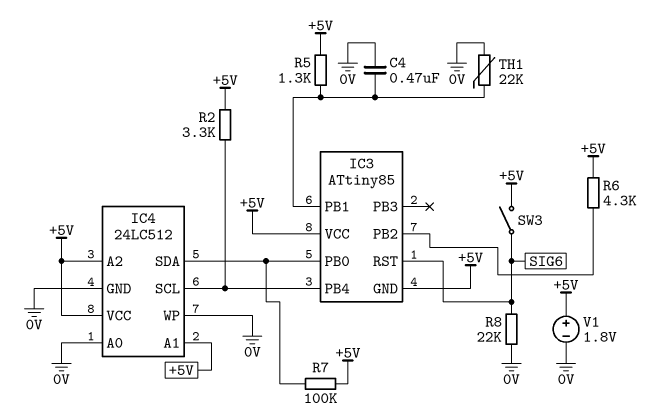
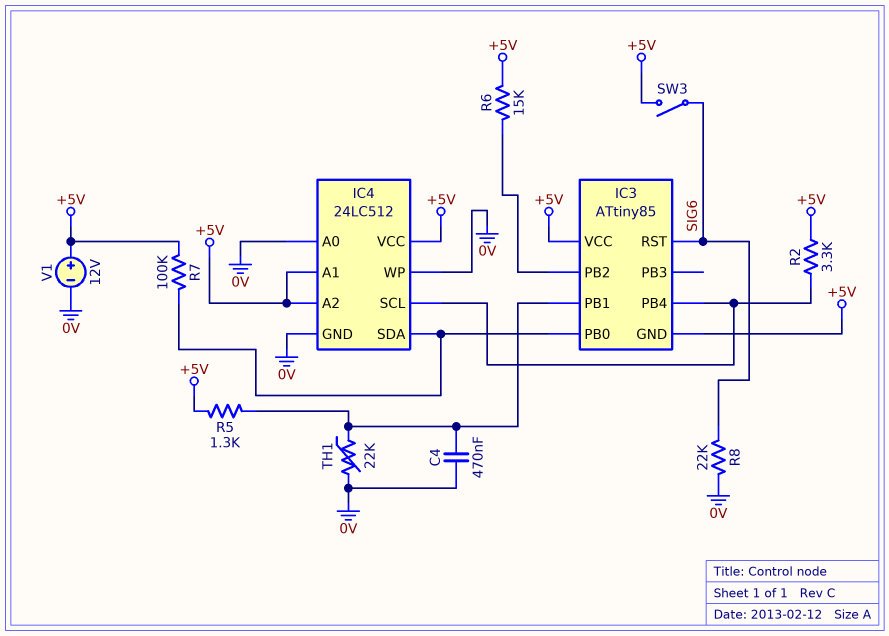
R6: 4.3k (+5V, IC3/PB2) -> 15k (+5V, IC3/PB2)
V1: 1.8V (plus +5V, minus 0V) -> 12V (plus +5V, minus 0V)

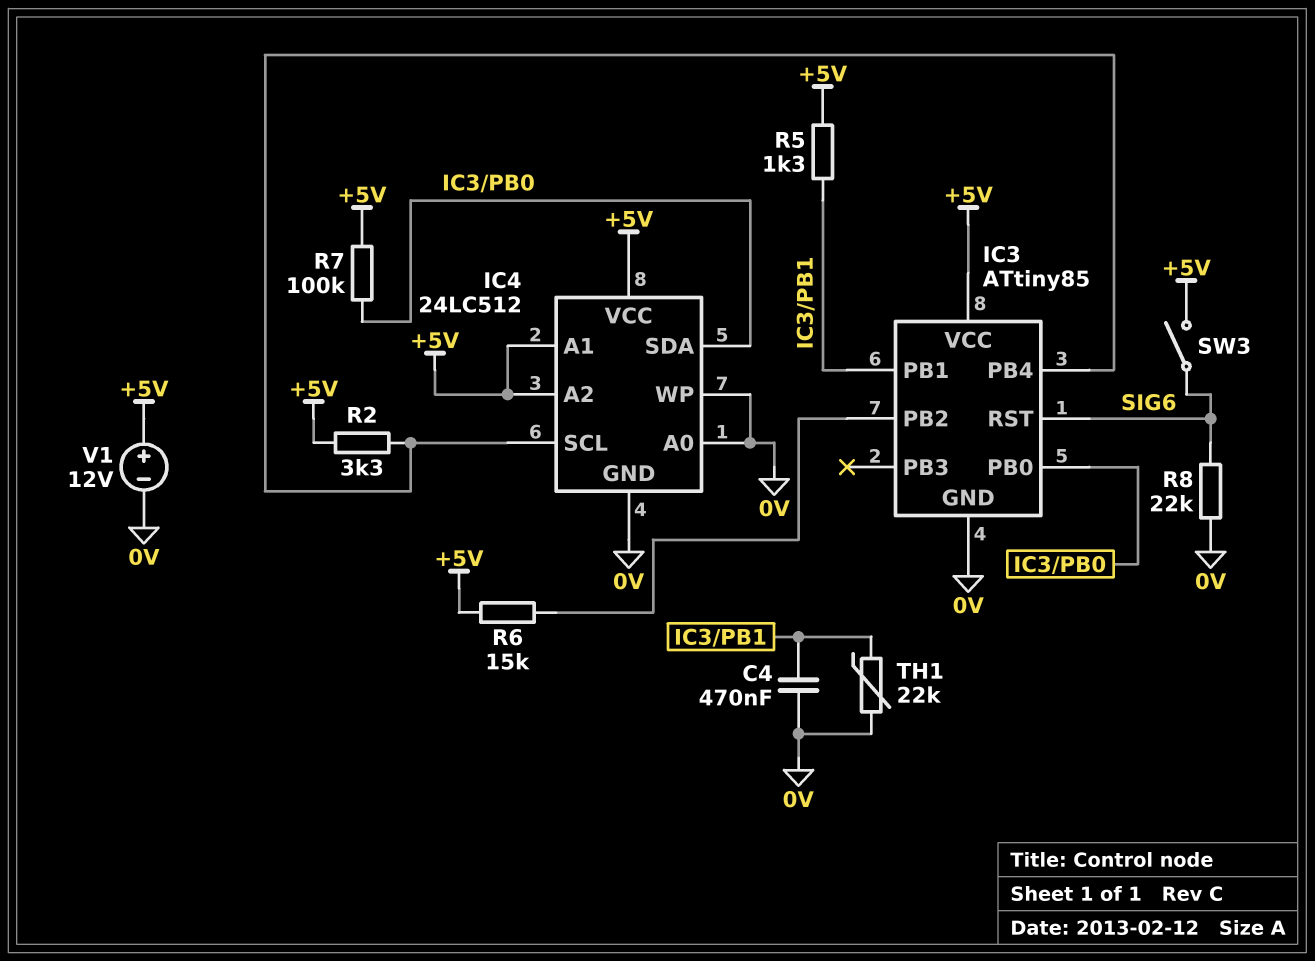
IC3 pin GND: +5V -> 0V

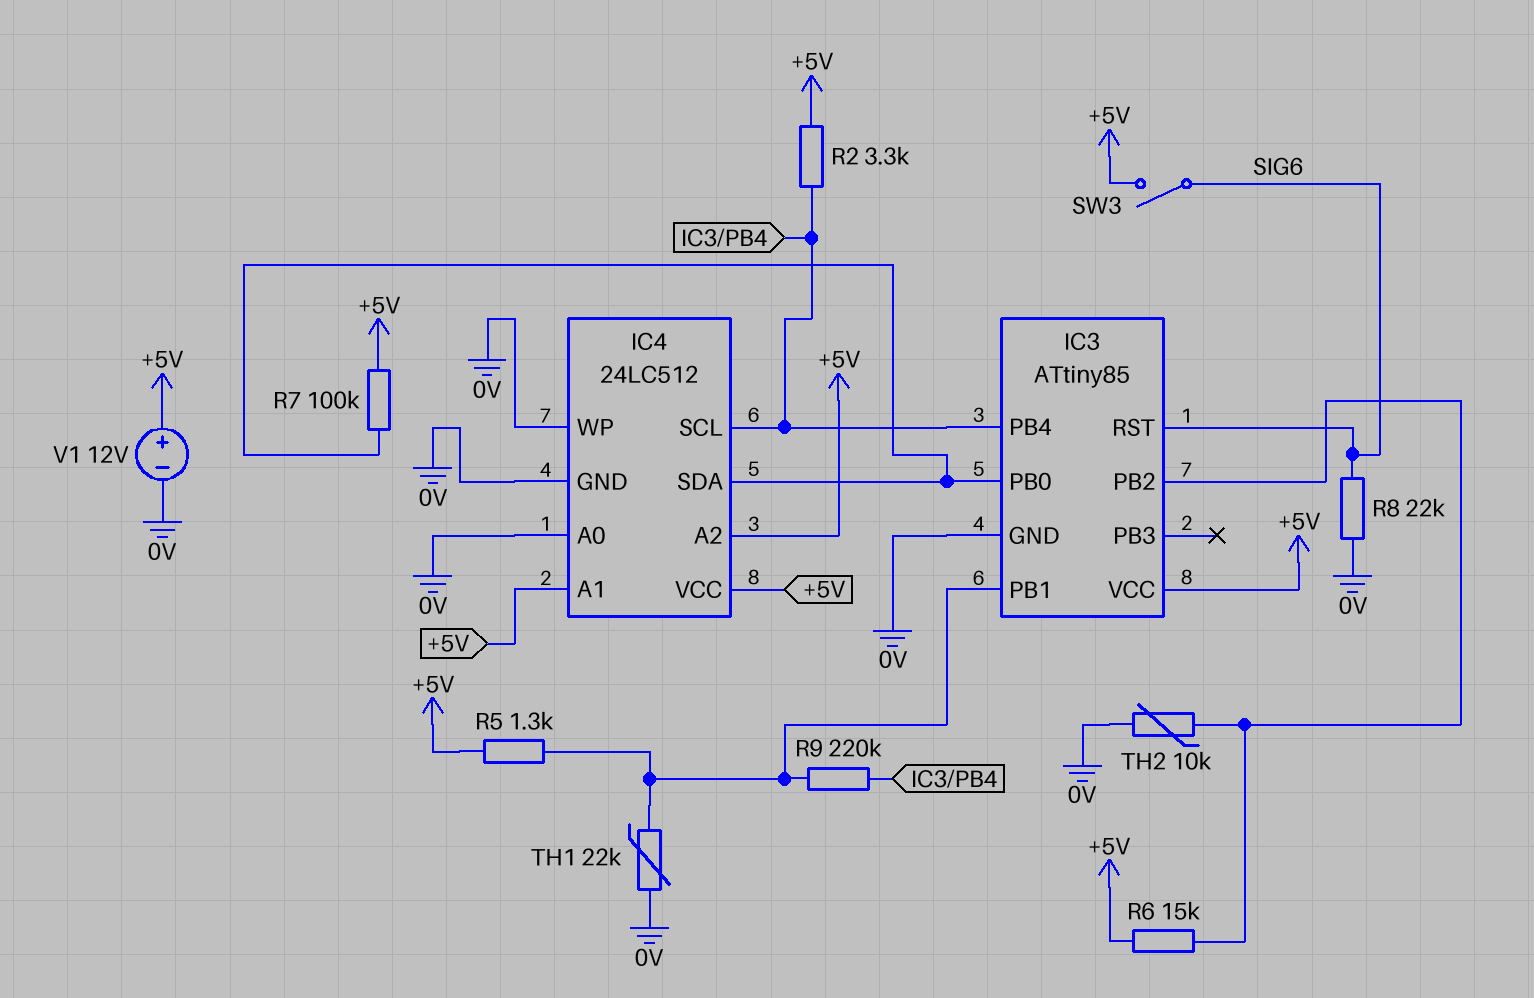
C4: 470nF (0V, IC3/PB1) -> none
R9: none -> 220k (IC3/PB1, IC3/PB4)
TH2: none -> 10k (0V, IC3/PB2)

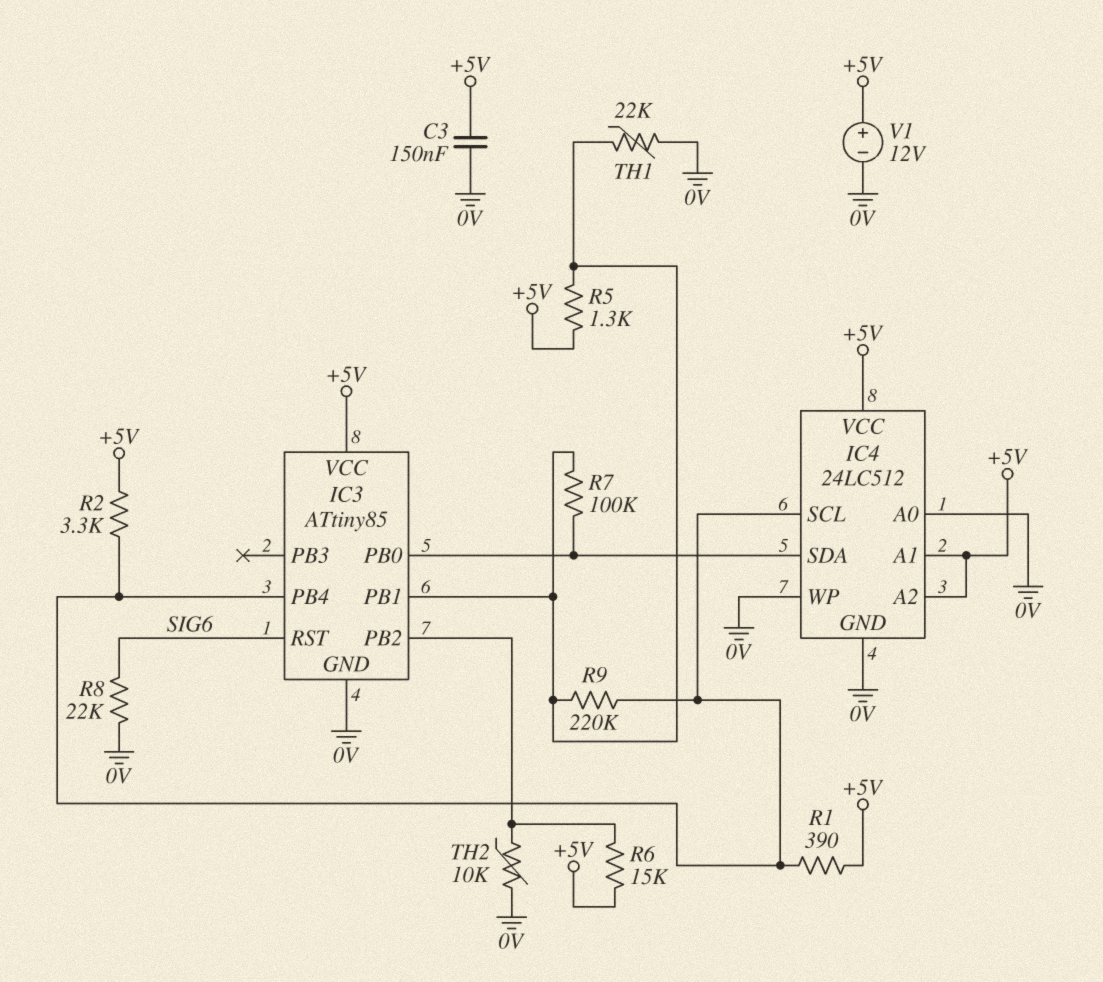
C3: none -> 150nF (+5V, 0V)
R1: none -> 390 (+5V, IC3/PB4)
R7: 100k (+5V, IC3/PB0) -> 100k (IC3/PB0, IC3/PB1)
SW3: switch (+5V, SIG6) -> none

